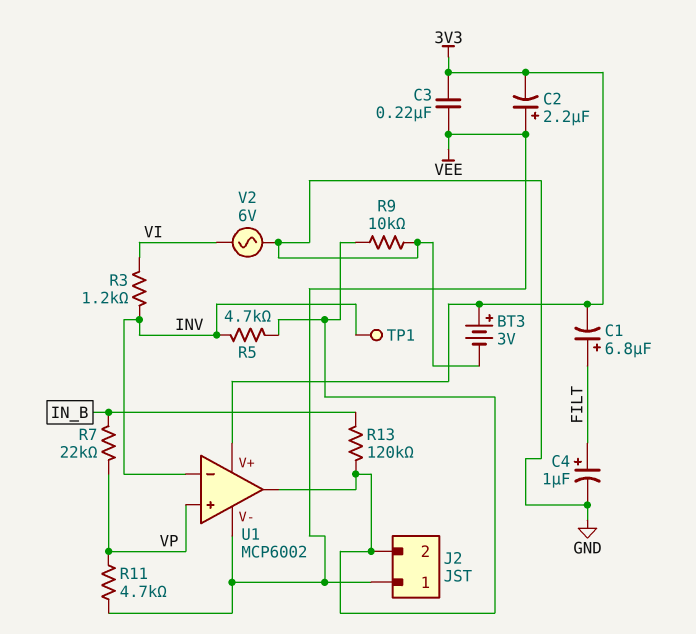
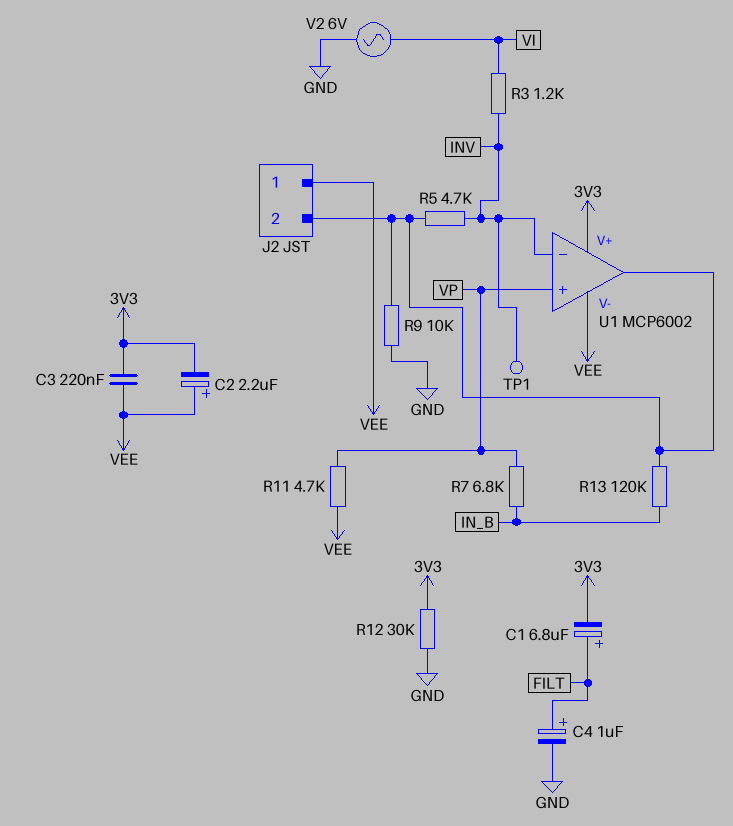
BT3: 3V (plus 3V3, minus GND) -> none
R7: 22k (IN_B, VP) -> 6.8k (IN_B, VP)
R12: none -> 30k (3V3, GND)

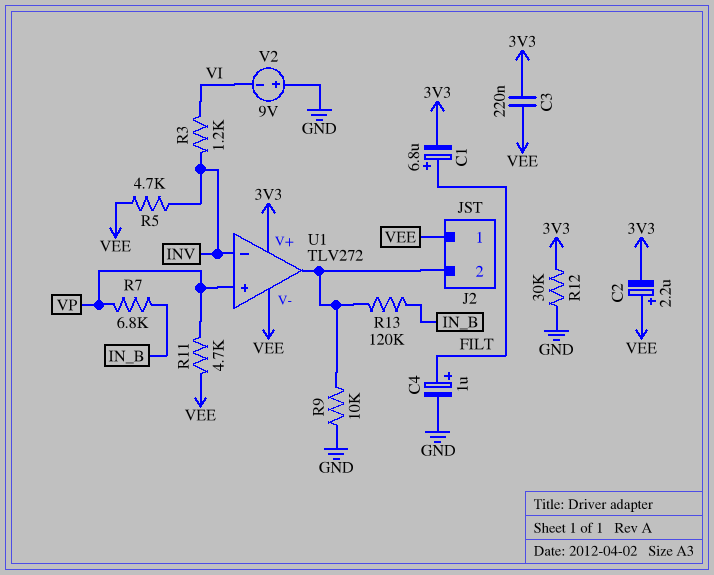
R5: 4.7k (INV, J2/2) -> 4.7k (INV, VEE)
TP1: test point (INV) -> none
U1: MCP6002 -> TLV272
V2: AC 6V (GND, VI) -> 9V (plus GND, minus VI)

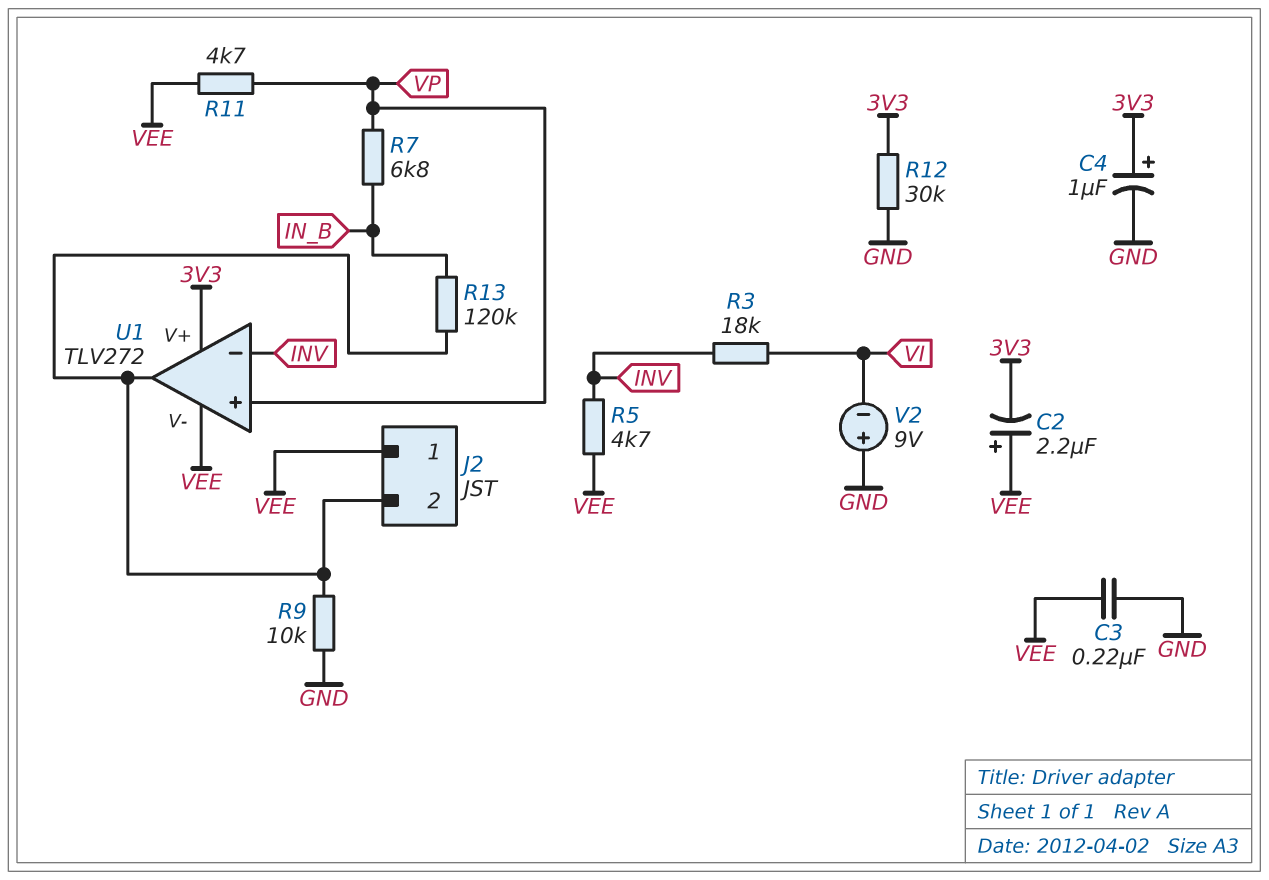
C1: 6.8uF (plus FILT, minus 3V3) -> none
C3: 220nF (3V3, VEE) -> 220nF (GND, VEE)
C4: 1uF (plus FILT, minus GND) -> 1uF (plus 3V3, minus GND)
R3: 1.2k (INV, VI) -> 18k (INV, VI)

